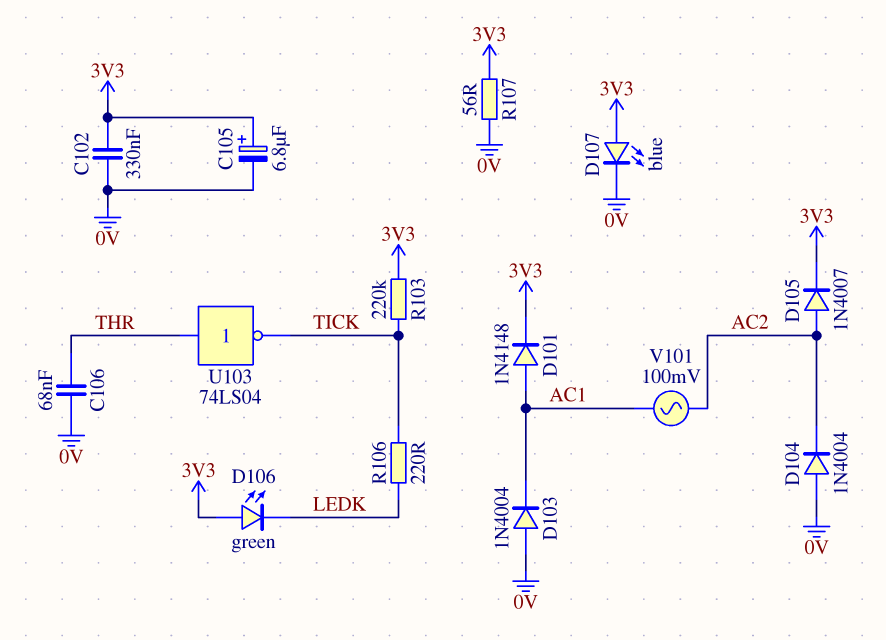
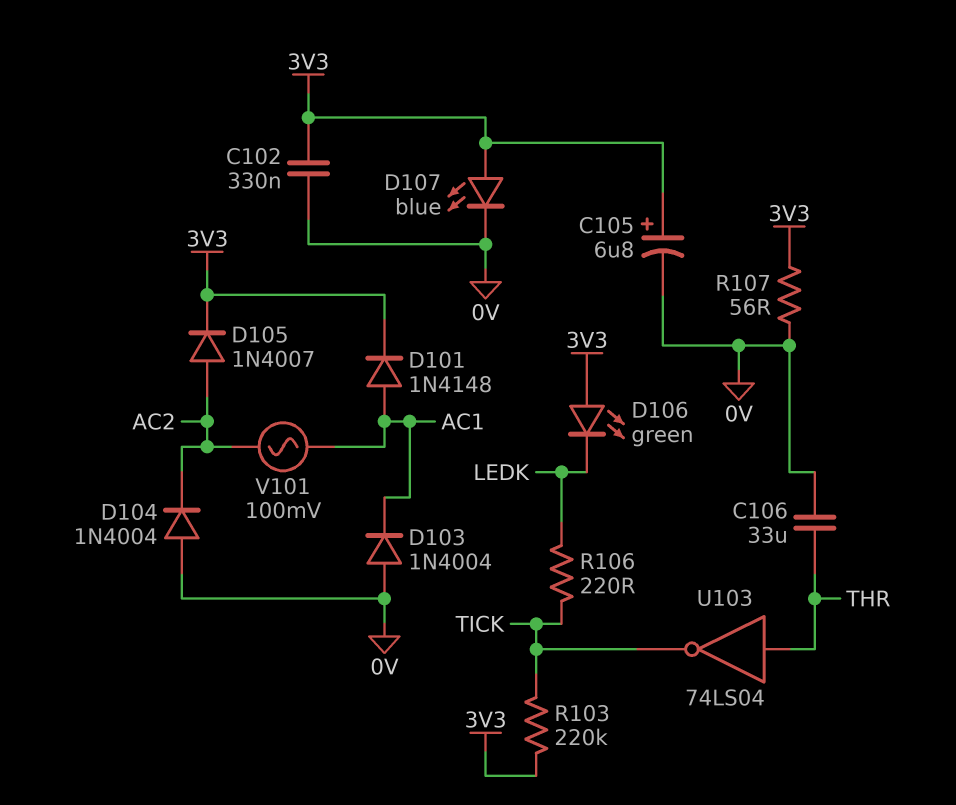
C106: 68nF (0V, THR) -> 33uF (0V, THR)

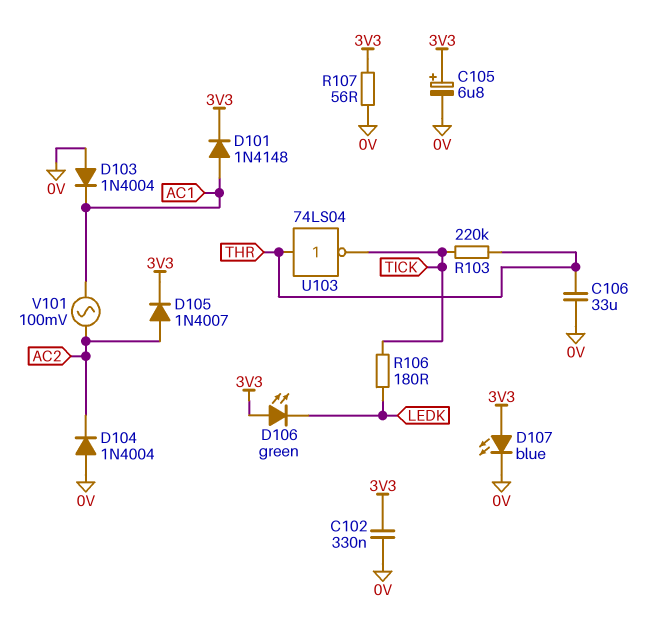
R103: 220k (3V3, TICK) -> 220k (THR, TICK)
R106: 220 (LEDK, TICK) -> 180 (LEDK, TICK)

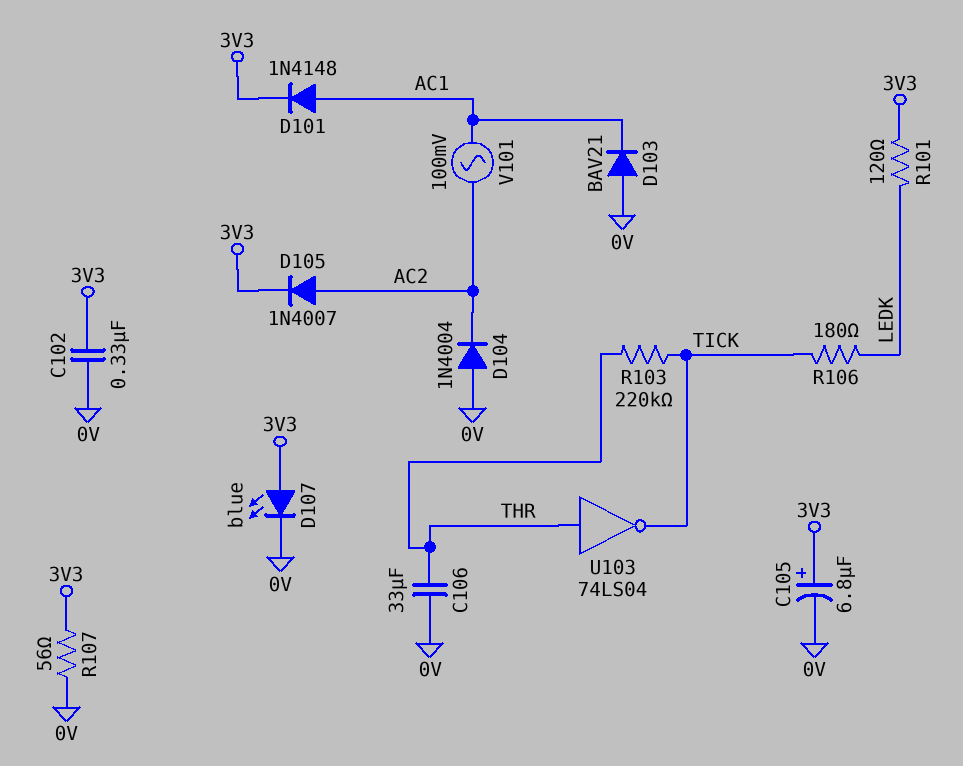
D103: diode 1N4004 (A 0V, K AC1) -> diode BAV21 (A 0V, K AC1)
D106: LED green (A 3V3, K LEDK) -> none
R101: none -> 120 (3V3, LEDK)

